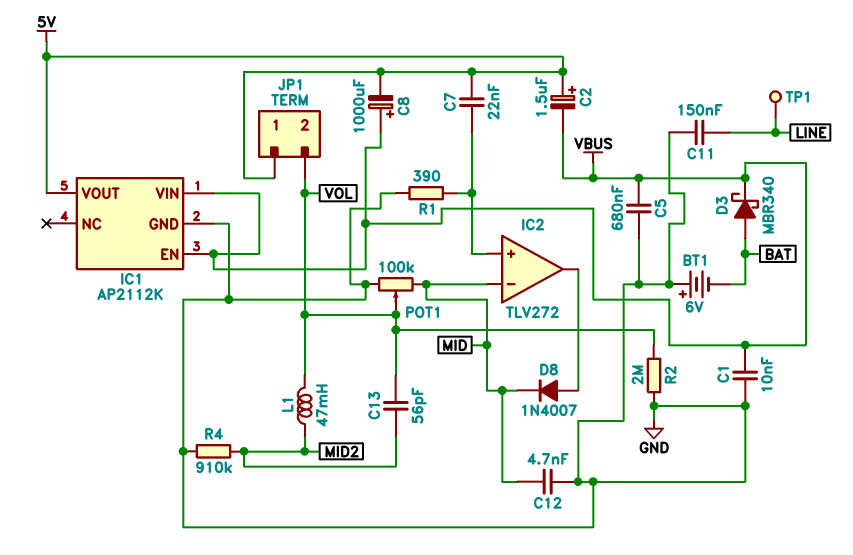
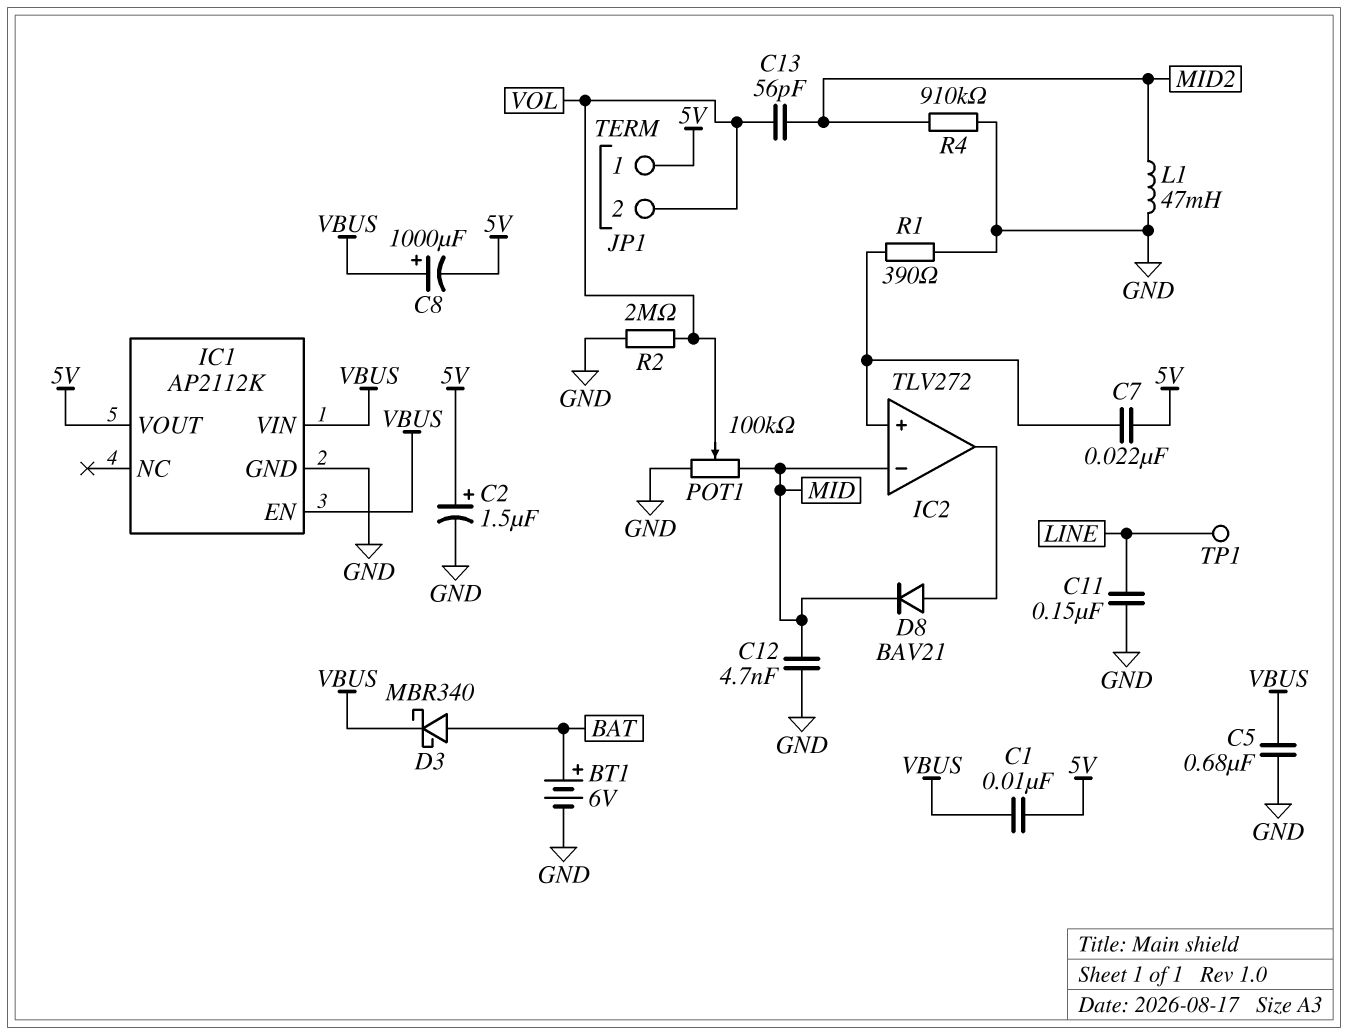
BT1: 6V (plus GND, minus BAT) -> 6V (plus BAT, minus GND)
C1: 10nF (GND, VBUS) -> 10nF (5V, VBUS)
C2: 1.5uF (plus 5V, minus VBUS) -> 1.5uF (plus 5V, minus GND)
D8: diode 1N4007 (A IC2/out, K MID) -> diode BAV21 (A IC2/out, K MID)
L1: 47mH (MID2, VOL) -> 47mH (GND, MID2)

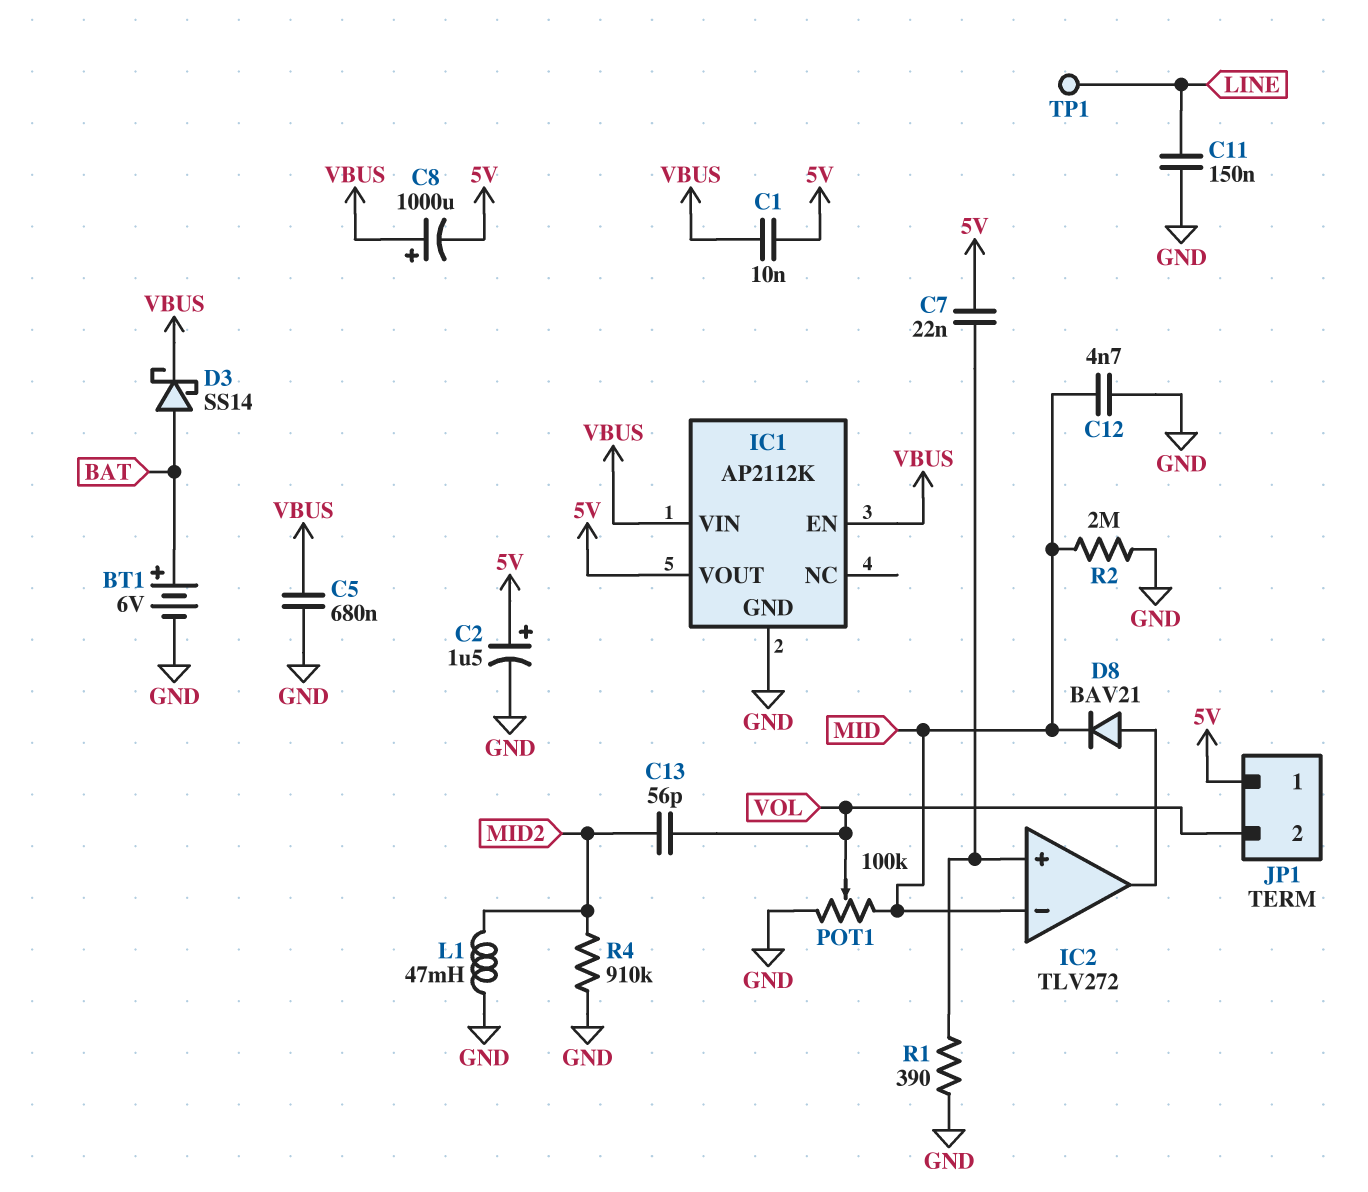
D3: schottky MBR340 (A BAT, K VBUS) -> schottky SS14 (A BAT, K VBUS)
R2: 2M (GND, VOL) -> 2M (GND, MID)

